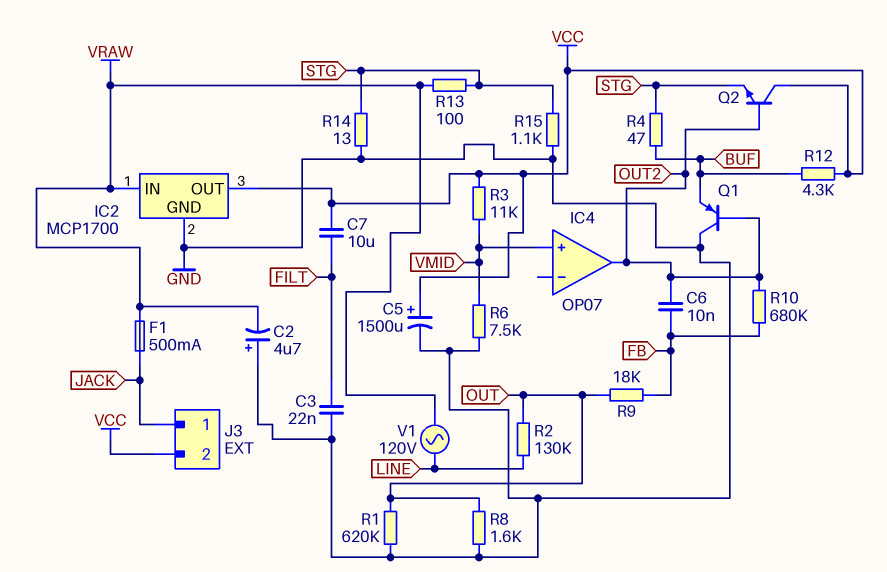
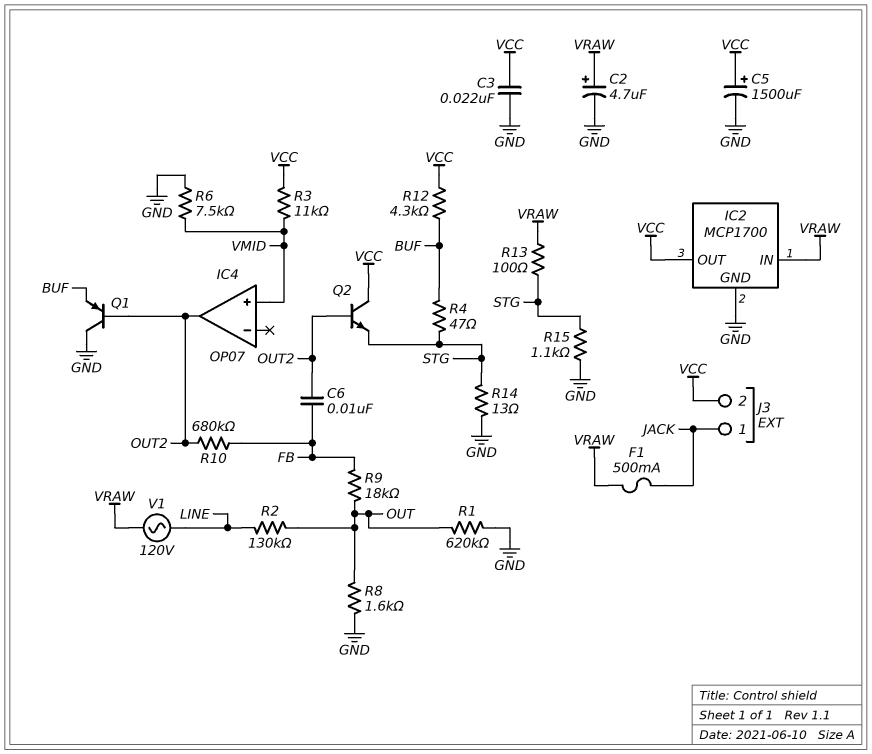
C2: 4.7uF (plus GND, minus VRAW) -> 4.7uF (plus VRAW, minus GND)
C3: 22nF (FILT, GND) -> 22nF (GND, VCC)
C7: 10uF (FILT, VCC) -> none

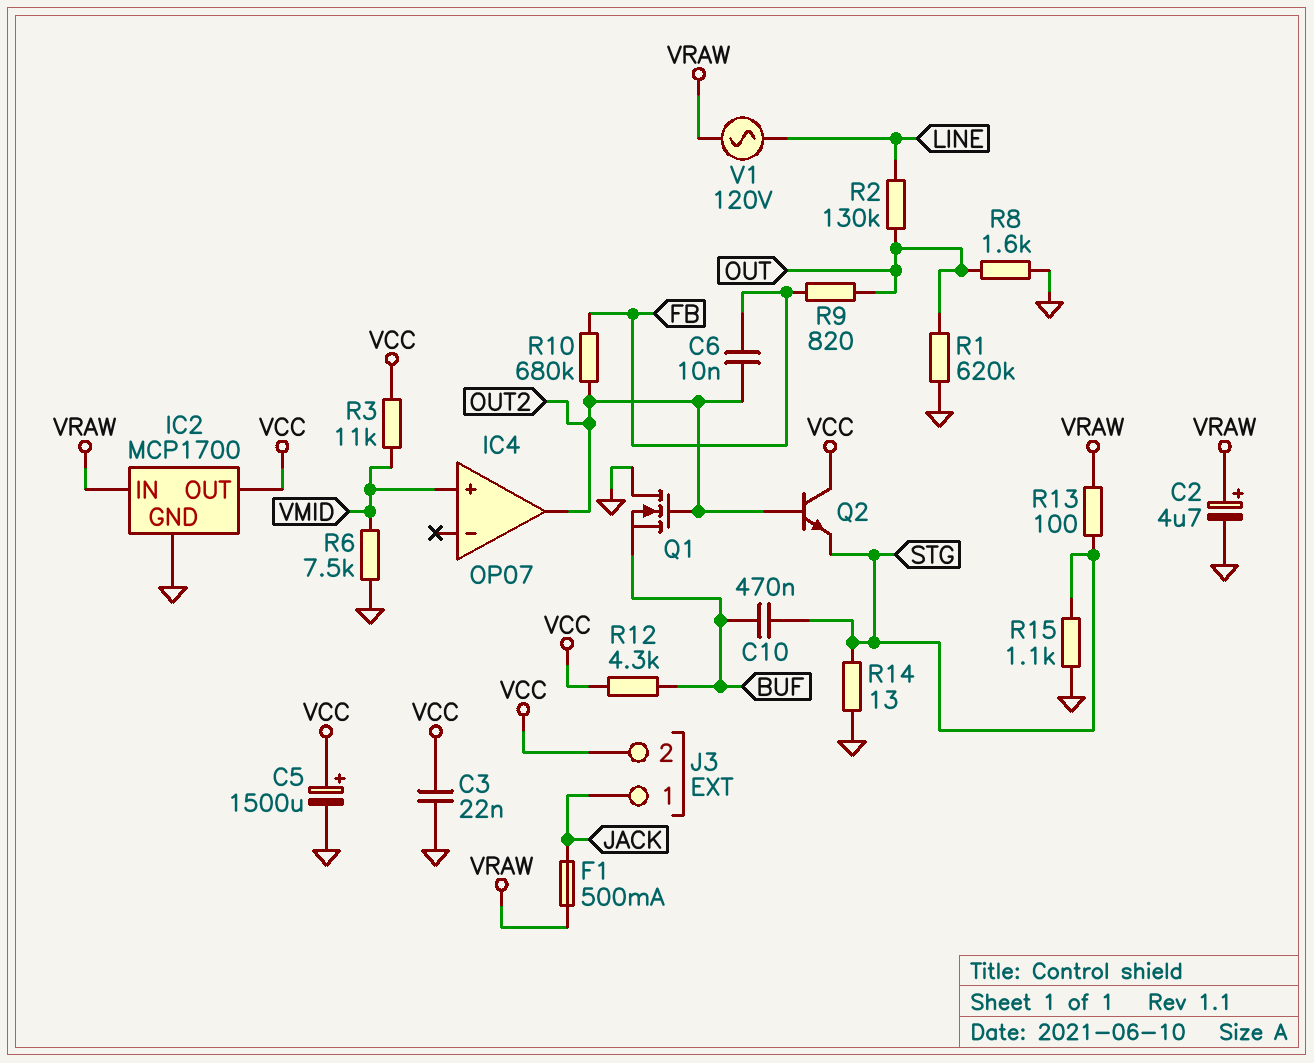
C10: none -> 470nF (BUF, STG)
Q1: PNP (B OUT2, C GND, E BUF) -> NMOS (G OUT2, D GND, S BUF)
R4: 47 (BUF, STG) -> none
R9: 18k (FB, OUT) -> 820 (FB, OUT)

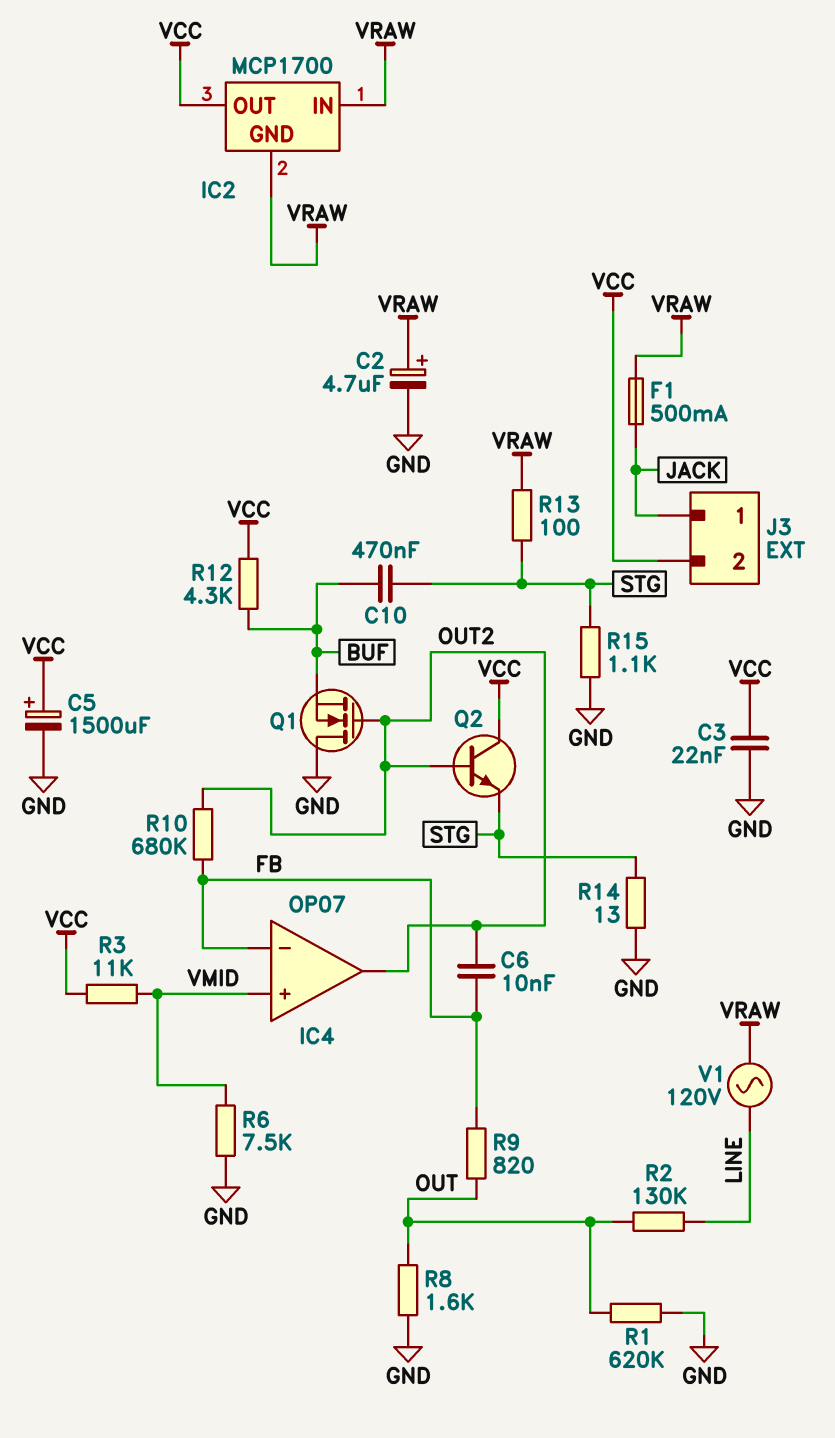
IC2 pin GND: GND -> VRAW
IC4 pin in-: none -> FB

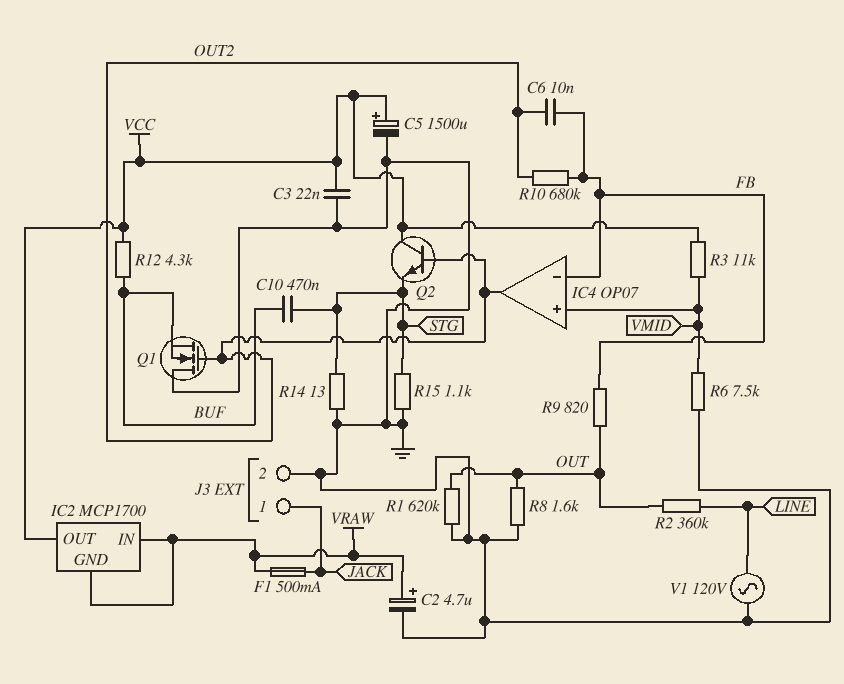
J3 pin 2: VCC -> GND
R2: 130k (LINE, OUT) -> 360k (LINE, OUT)
R13: 100 (STG, VRAW) -> none
V1: AC 120V (LINE, VRAW) -> AC 120V (GND, LINE)

